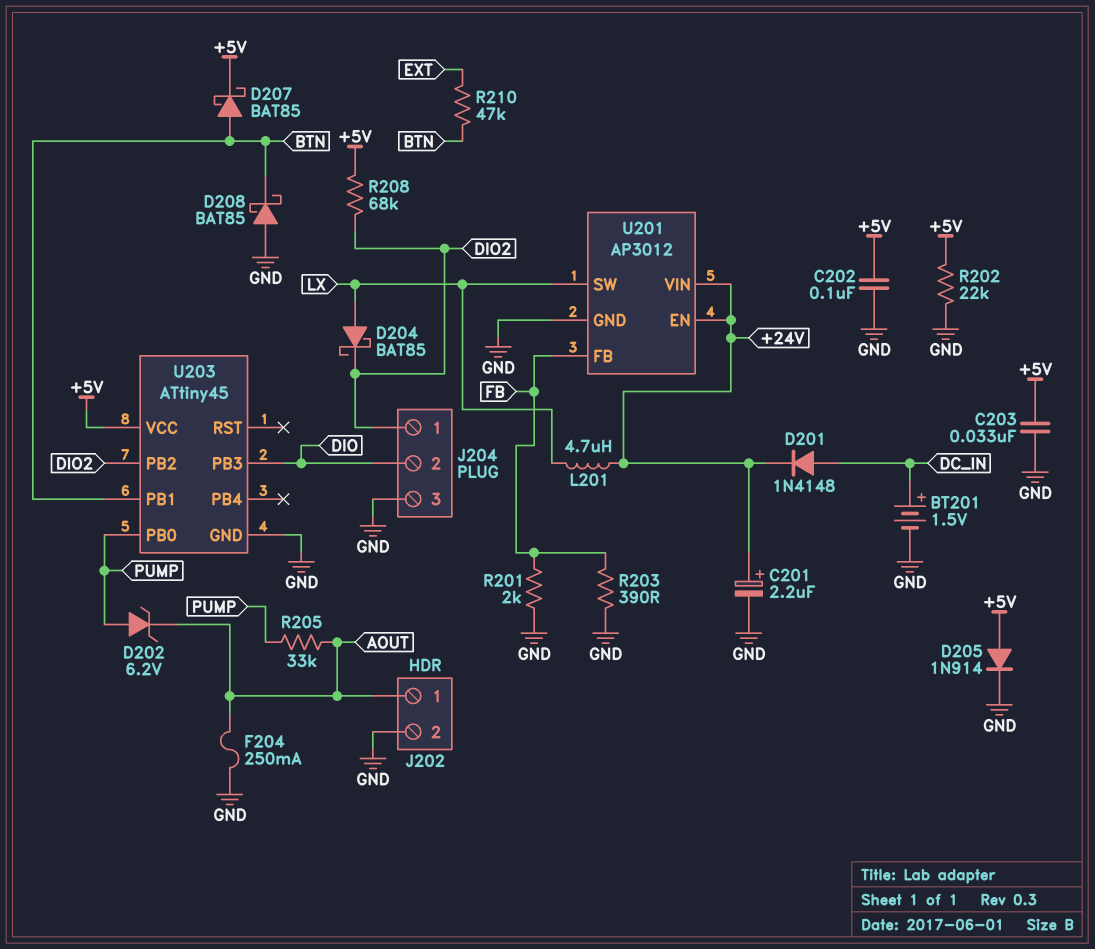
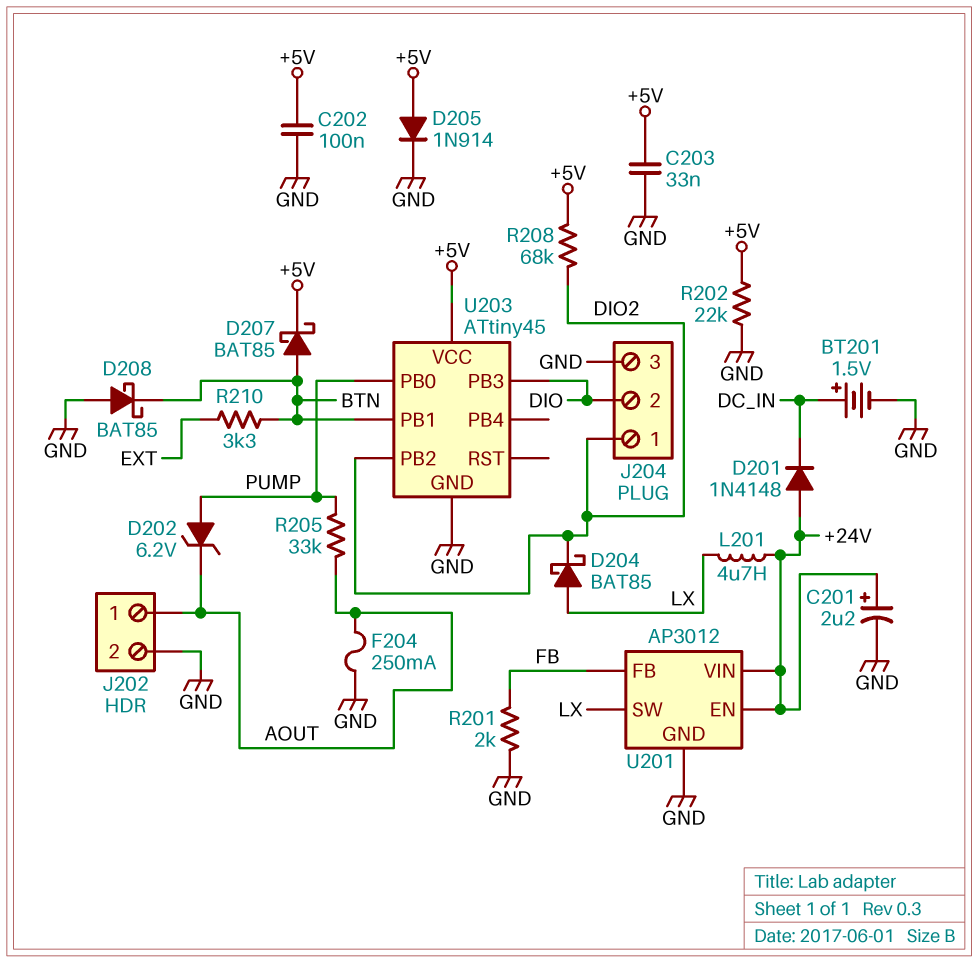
D201: diode 1N4148 (A DC_IN, K +24V) -> diode 1N4148 (A +24V, K DC_IN)
R203: 390 (FB, GND) -> none
R210: 47k (BTN, EXT) -> 3.3k (BTN, EXT)

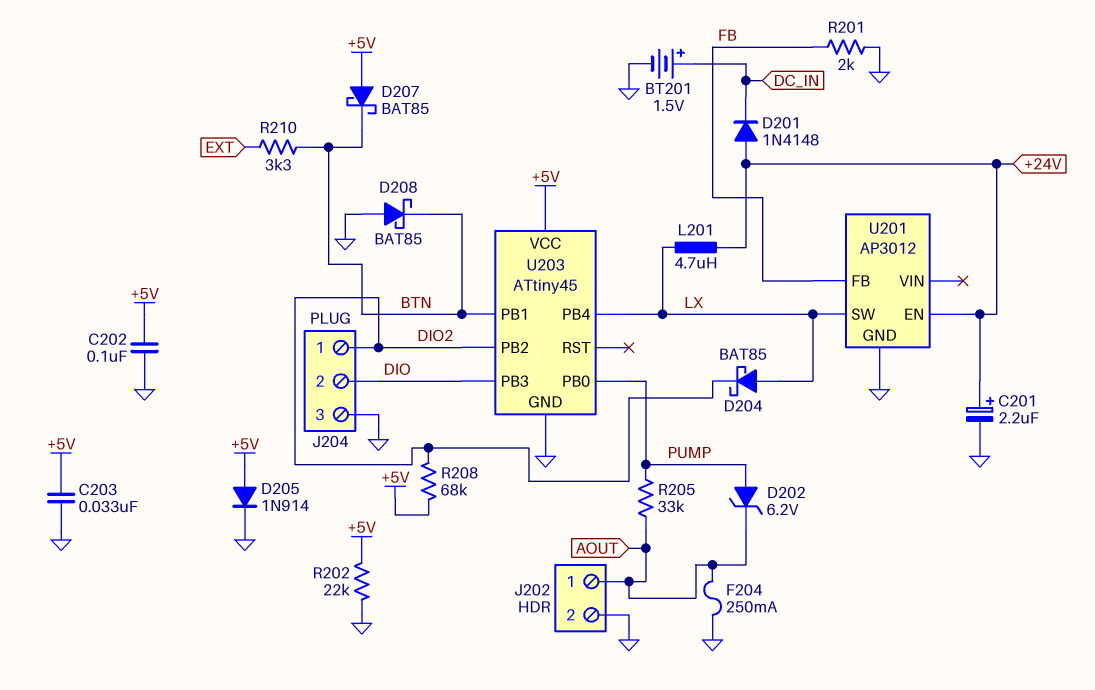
D207: schottky BAT85 (A BTN, K +5V) -> schottky BAT85 (A +5V, K BTN)
U201 pin VIN: +24V -> none
U203 pin PB4: none -> LX

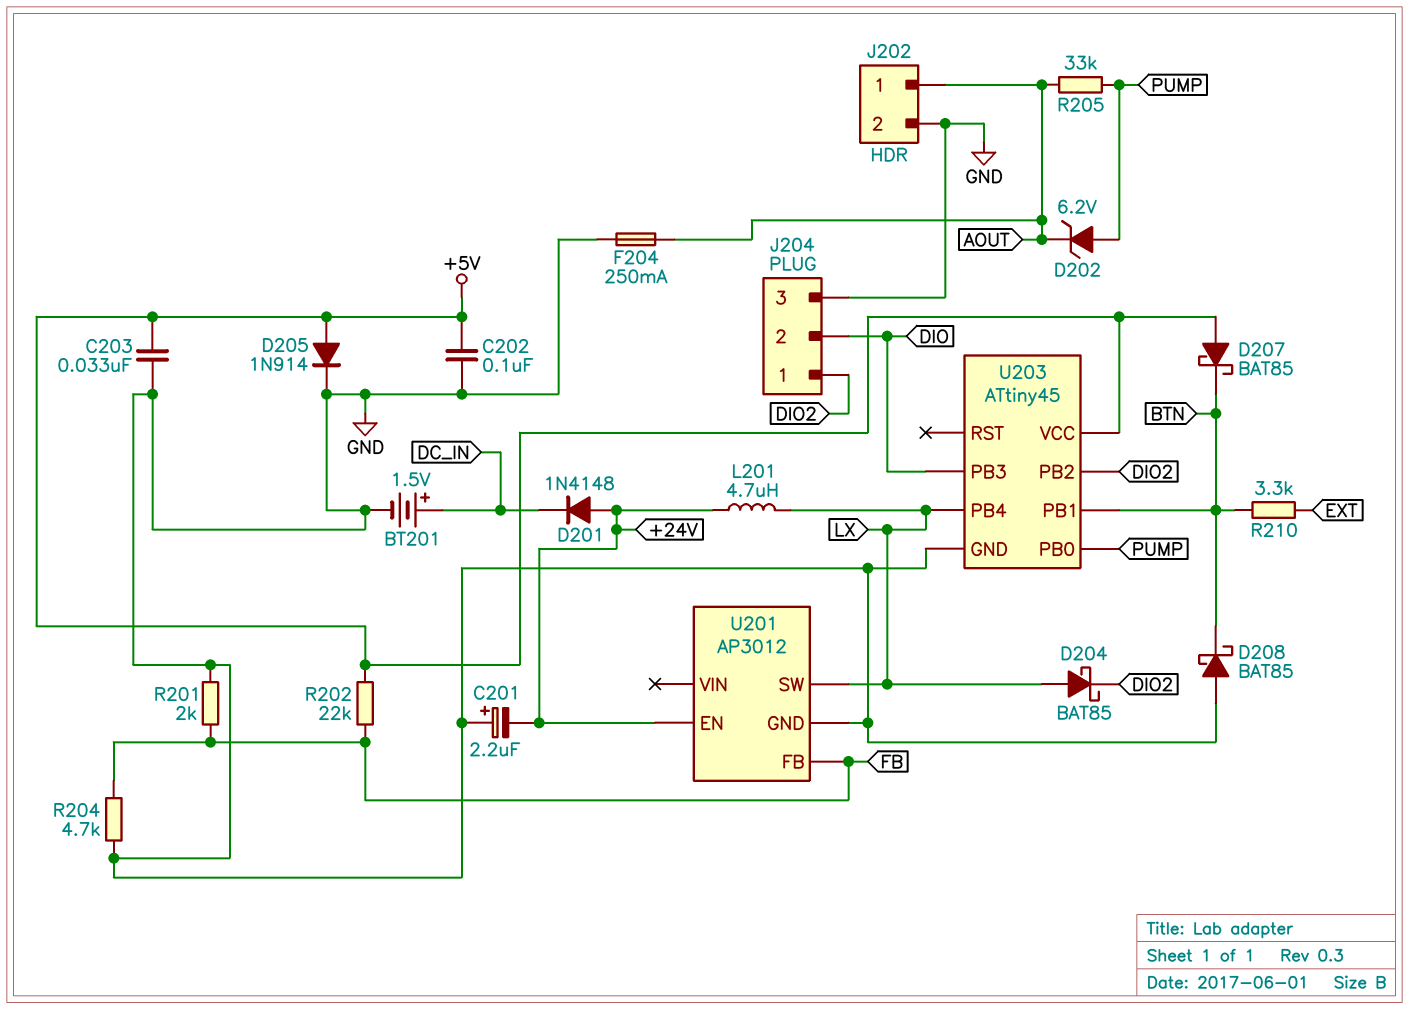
C201: 2.2uF (plus +24V, minus GND) -> 2.2uF (plus GND, minus +24V)
R202: 22k (+5V, GND) -> 22k (+5V, FB)
R204: none -> 4.7k (FB, GND)
R208: 68k (+5V, DIO2) -> none

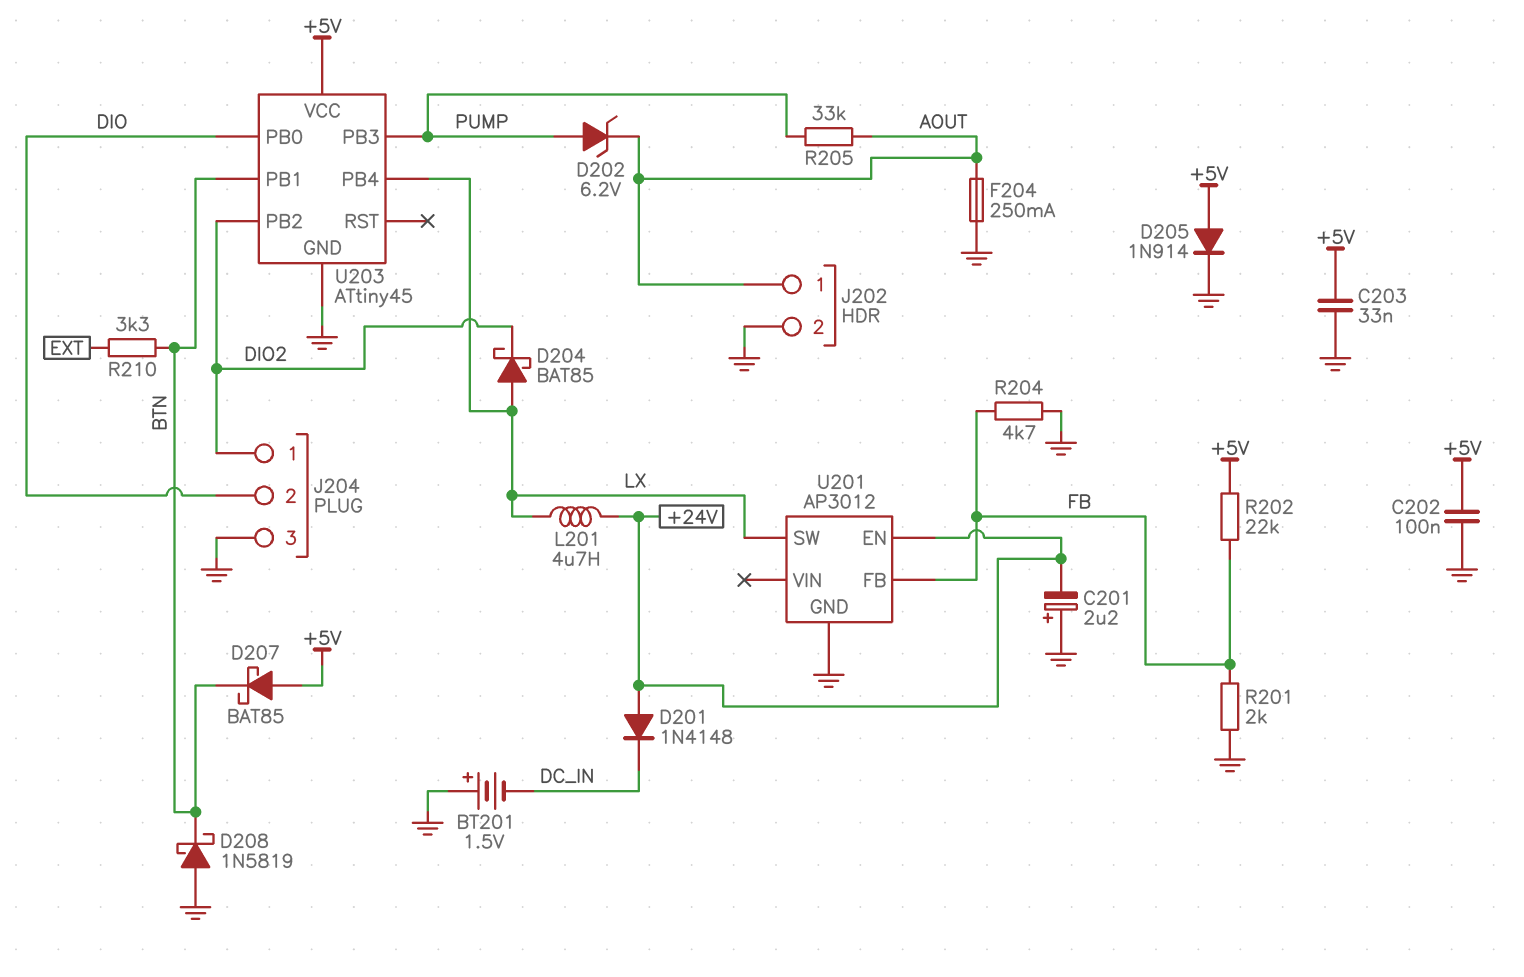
BT201: 1.5V (plus DC_IN, minus GND) -> 1.5V (plus GND, minus DC_IN)
D208: schottky BAT85 (A GND, K BTN) -> schottky 1N5819 (A GND, K BTN)
U203 pin PB0: PUMP -> DIO
U203 pin PB3: DIO -> PUMP

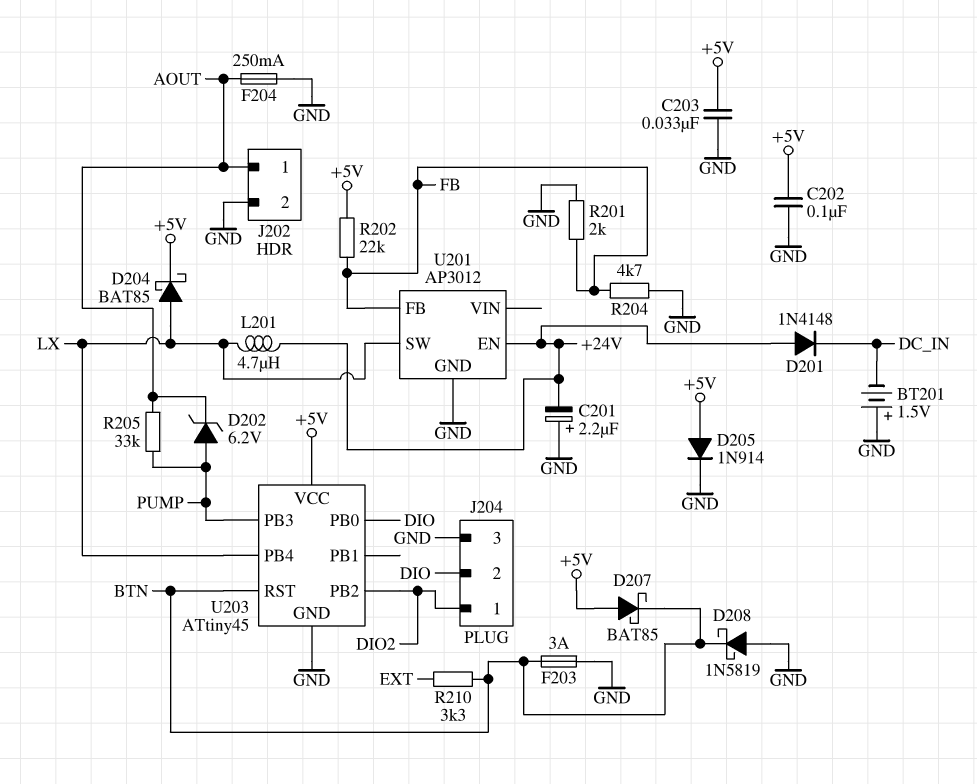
D204: schottky BAT85 (A LX, K DIO2) -> schottky BAT85 (A LX, K +5V)
F203: none -> 3A (BTN, GND)
U203 pin PB1: BTN -> none
U203 pin RST: none -> BTN

